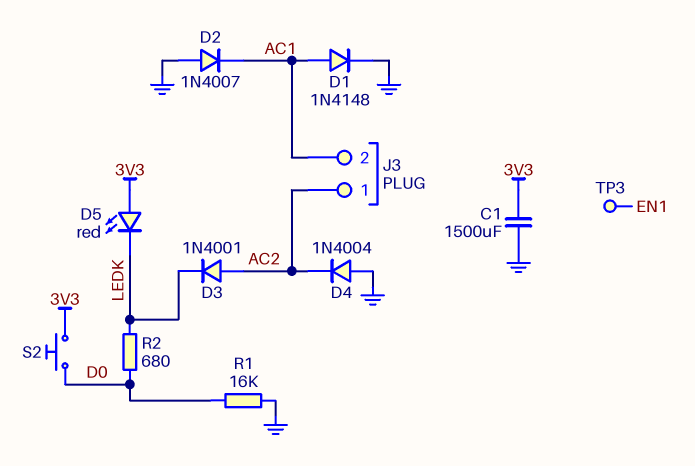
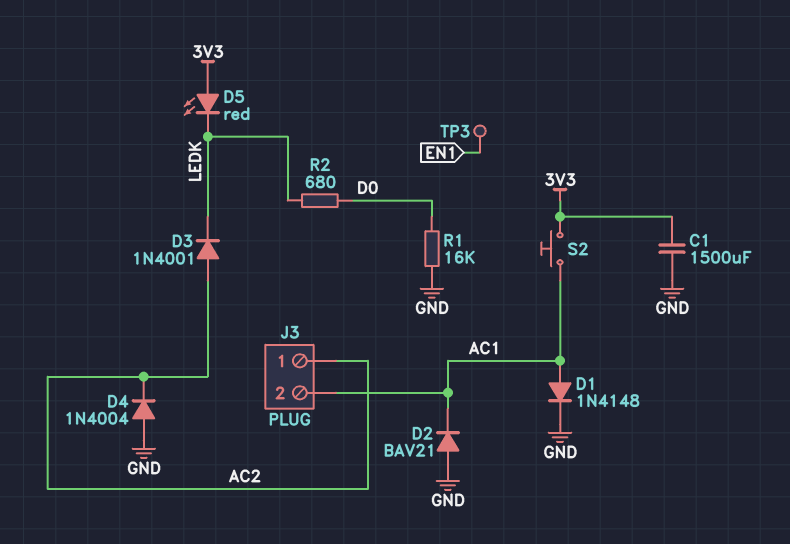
D2: diode 1N4007 (A GND, K AC1) -> diode BAV21 (A GND, K AC1)
S2: button (3V3, D0) -> button (3V3, AC1)

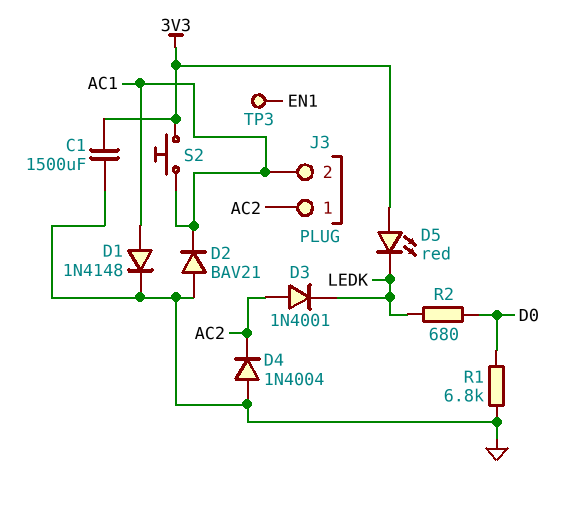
R1: 16k (D0, GND) -> 6.8k (D0, GND)

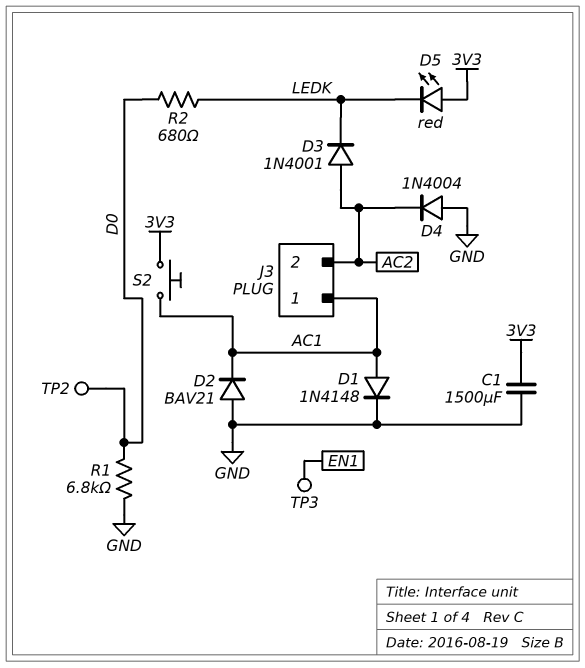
J3 pin 1: AC2 -> AC1
J3 pin 2: AC1 -> AC2
TP2: none -> test point (D0)

